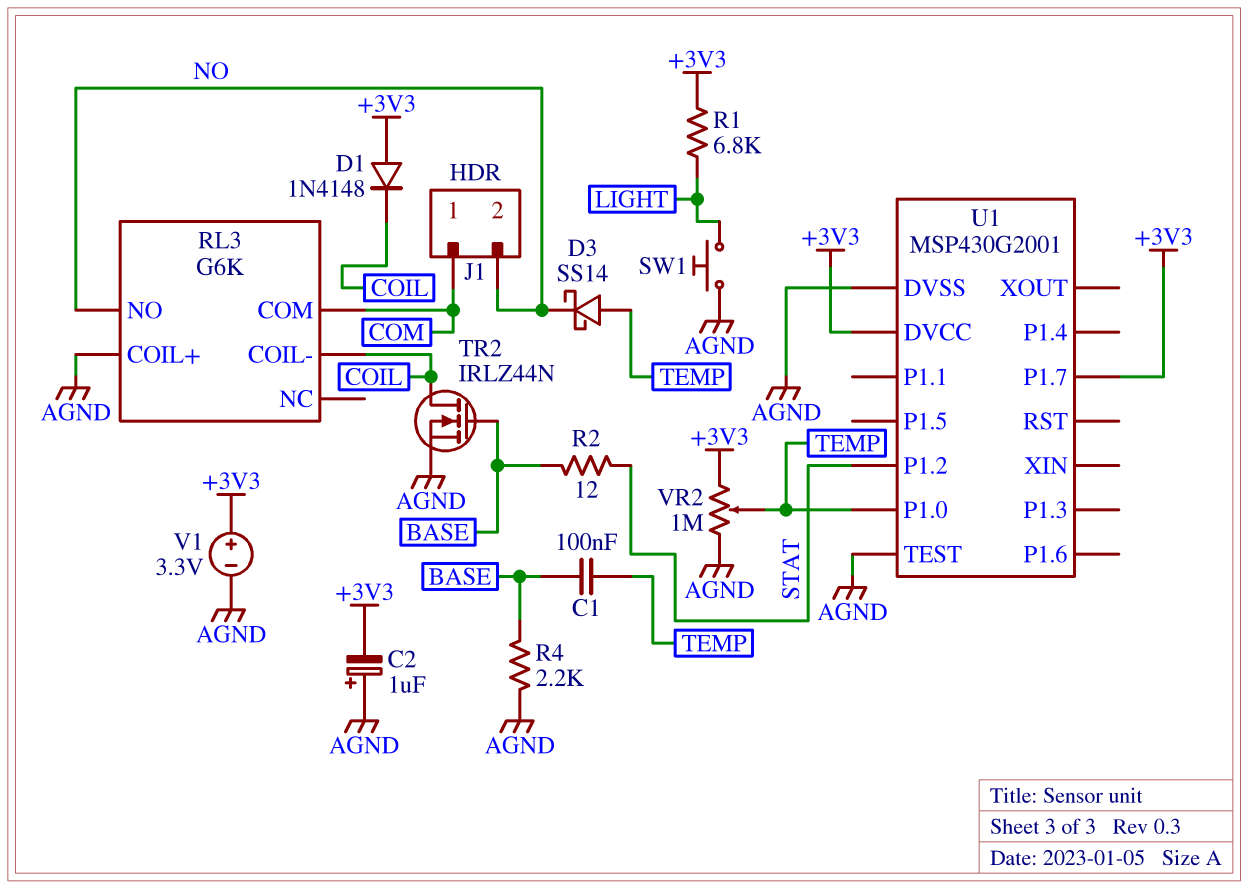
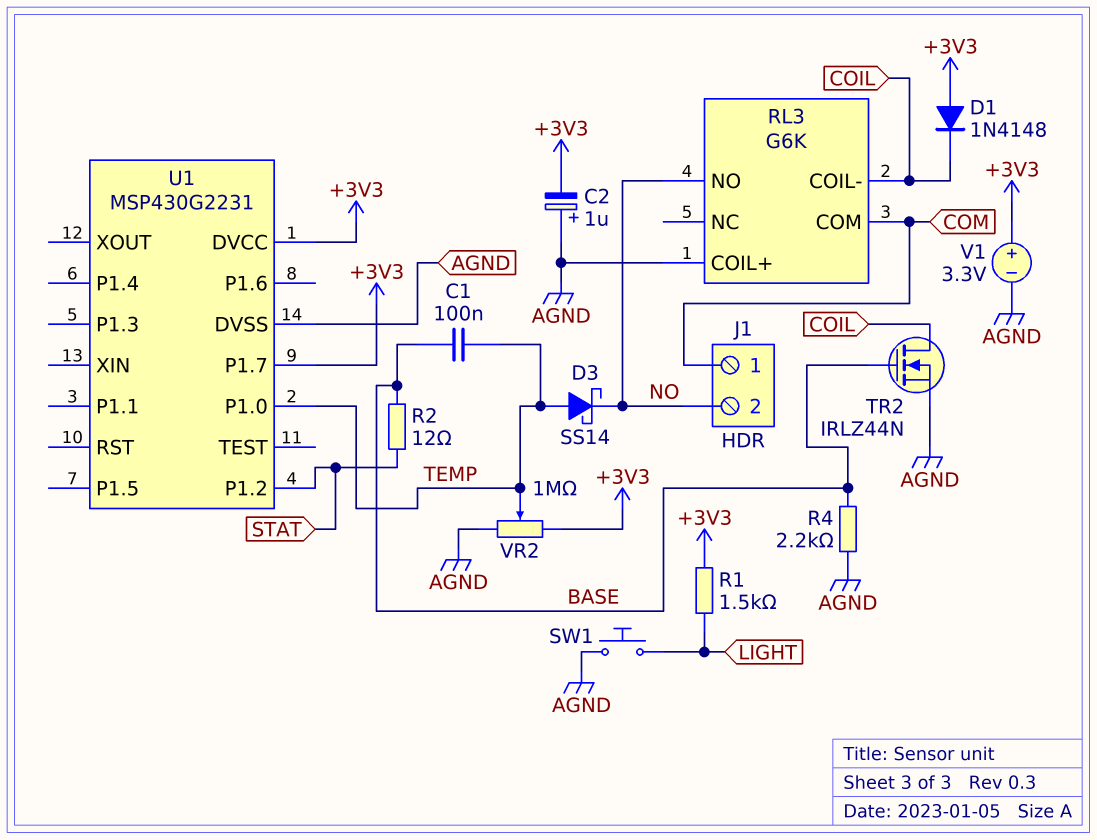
R1: 6.8k (+3V3, LIGHT) -> 1.5k (+3V3, LIGHT)
U1: MSP430G2001 -> MSP430G2231
U1 pin TEST: AGND -> none

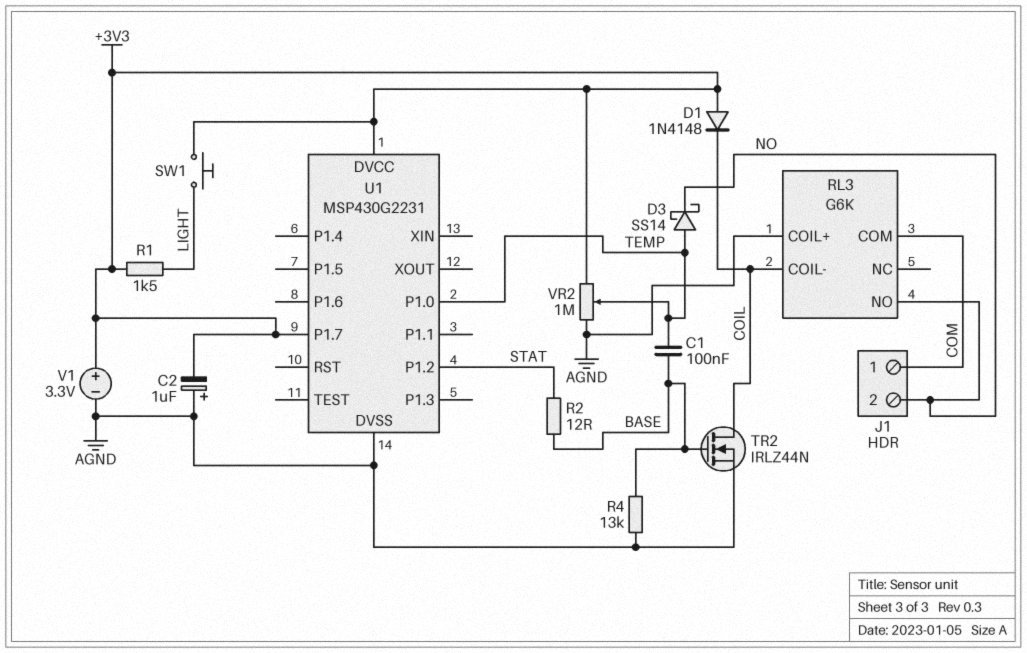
R4: 2.2k (AGND, BASE) -> 13k (AGND, BASE)
SW1: button (AGND, LIGHT) -> button (+3V3, LIGHT)

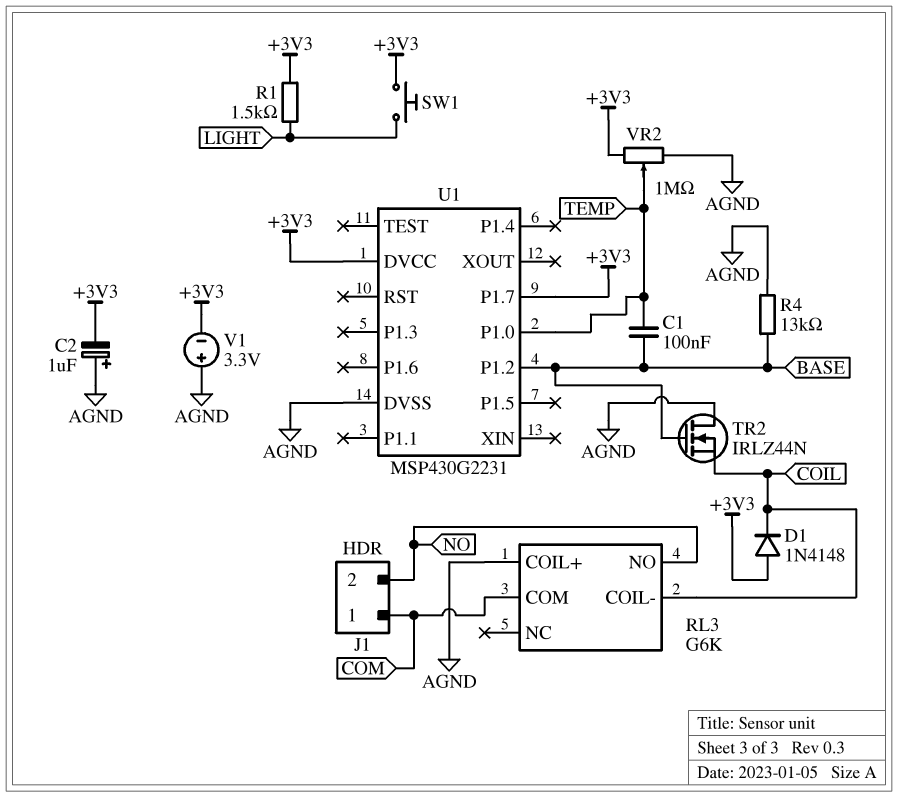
D3: schottky SS14 (A TEMP, K NO) -> none
R2: 12 (BASE, STAT) -> none
TR2: NMOS IRLZ44N (G BASE, D COIL, S AGND) -> NMOS IRLZ44N (G BASE, D AGND, S COIL)
U1 pin P1.2: STAT -> BASE
V1: 3.3V (plus +3V3, minus AGND) -> 3.3V (plus AGND, minus +3V3)

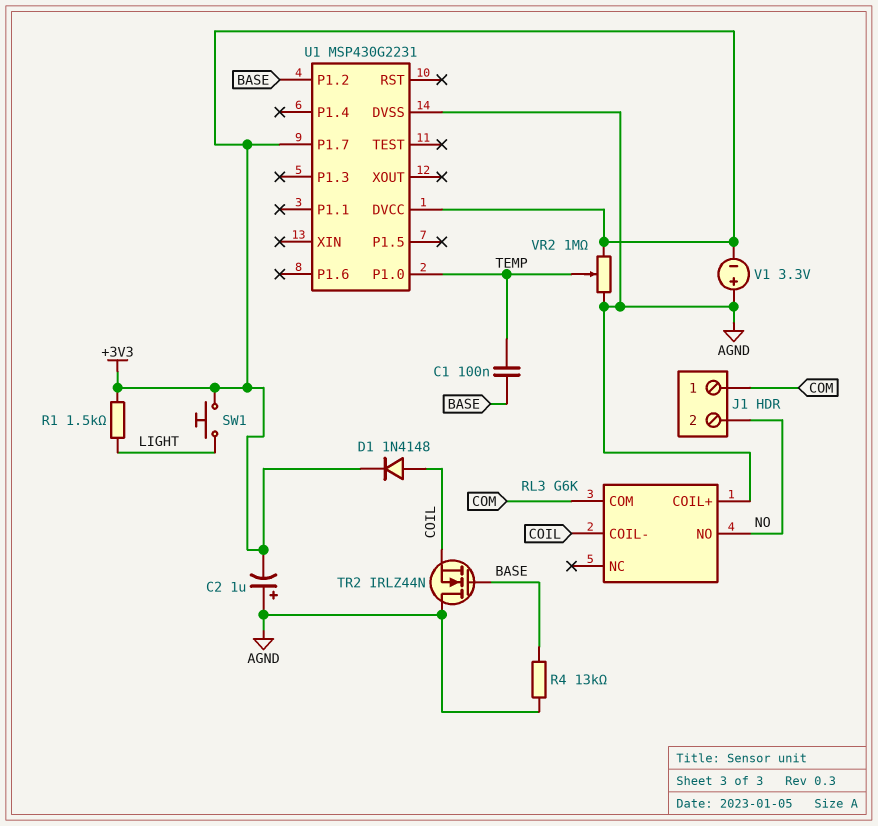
D1: diode 1N4148 (A +3V3, K COIL) -> diode 1N4148 (A COIL, K +3V3)

